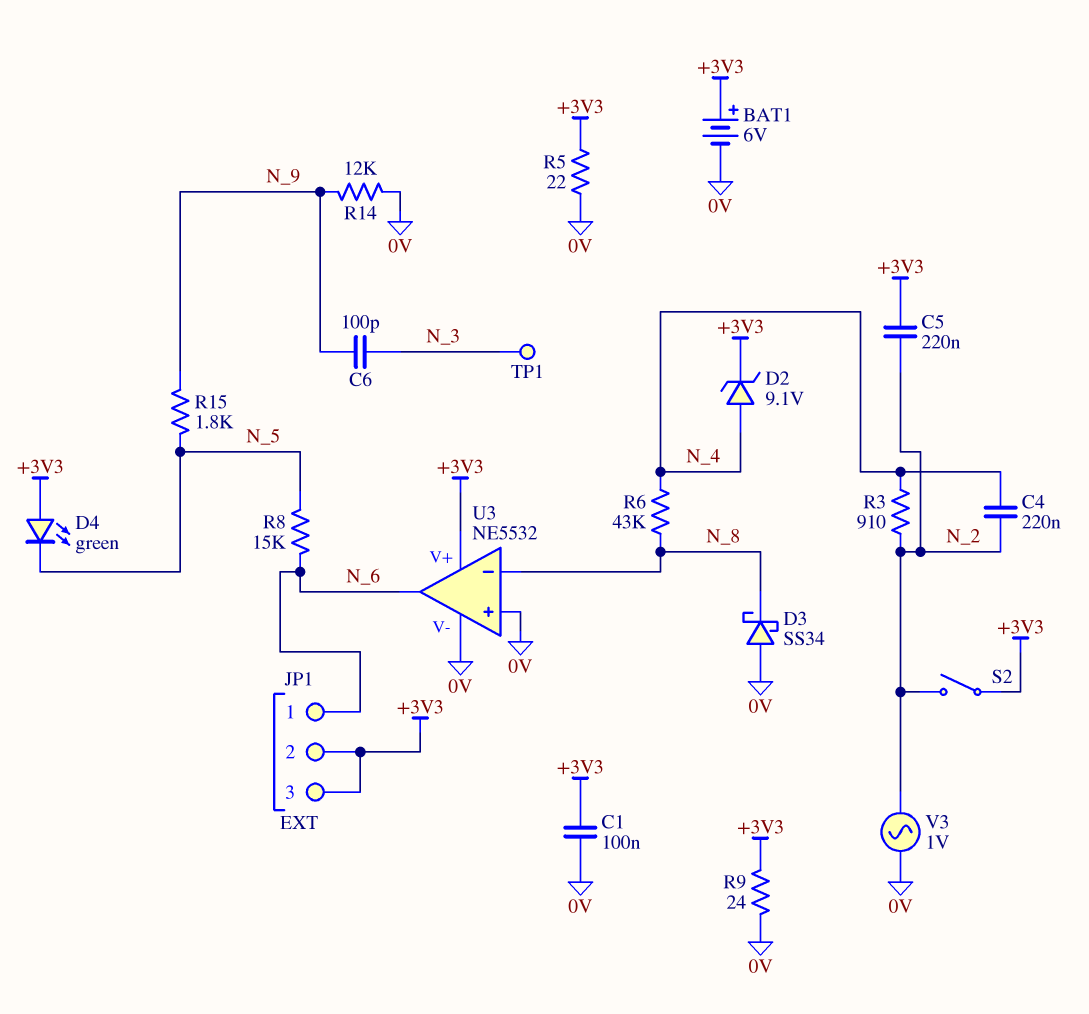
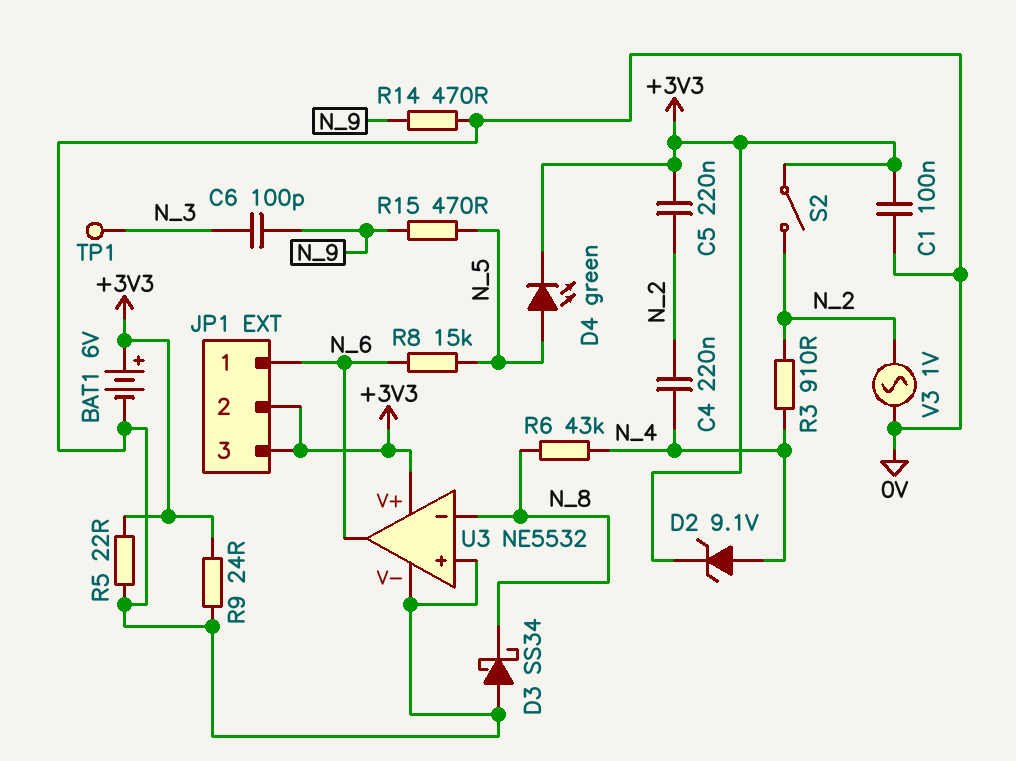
D4: LED green (A +3V3, K N_5) -> LED green (A N_5, K +3V3)
R14: 12k (0V, N_9) -> 470 (0V, N_9)
R15: 1.8k (N_5, N_9) -> 470 (N_5, N_9)

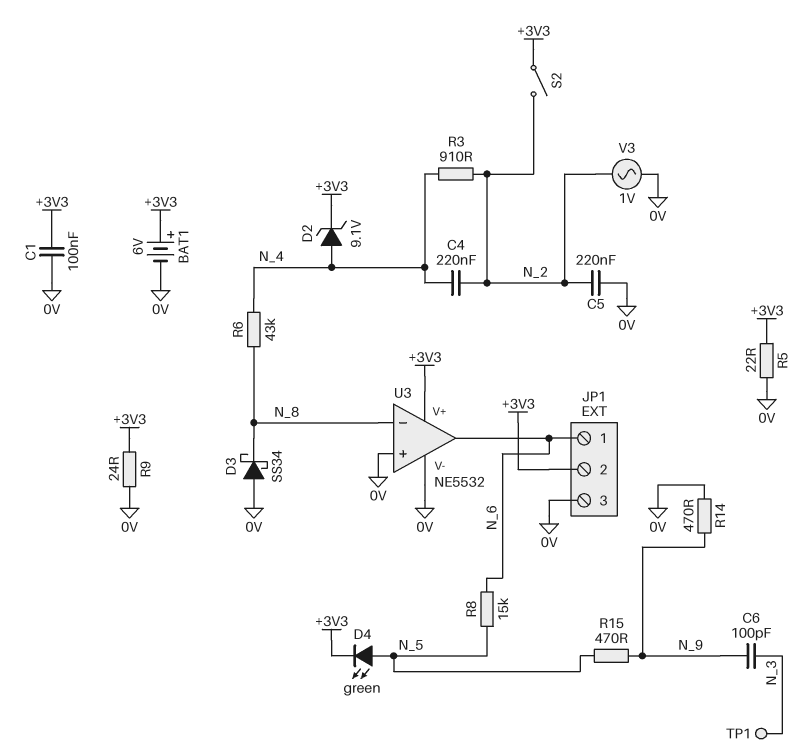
C5: 220nF (+3V3, N_2) -> 220nF (0V, N_2)
JP1 pin 3: +3V3 -> 0V

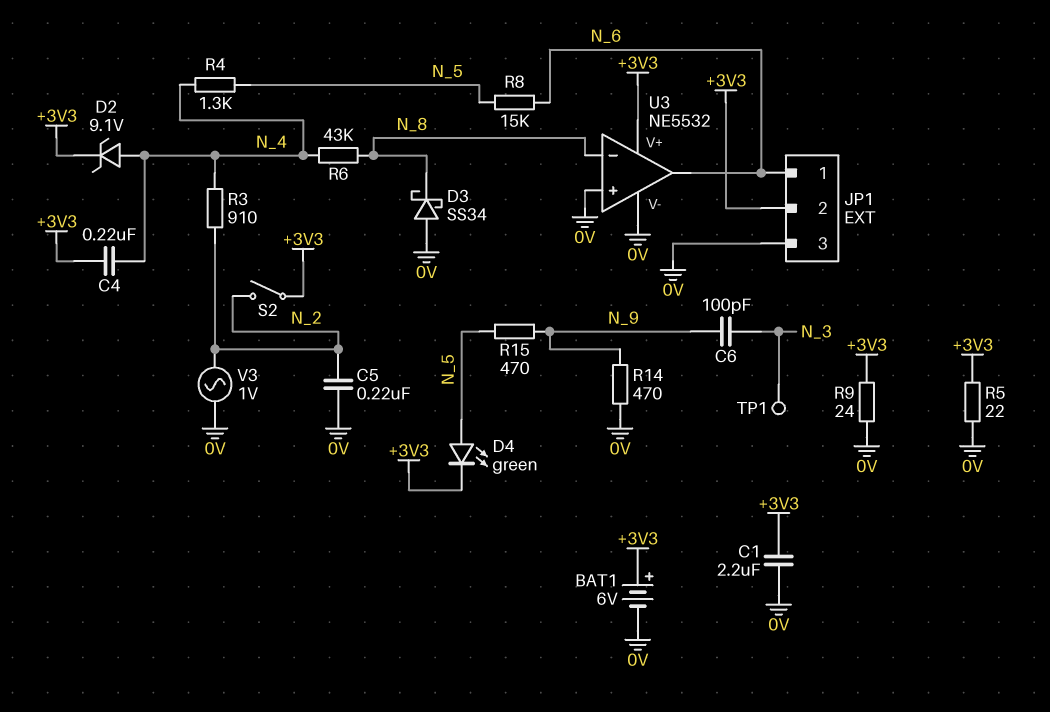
C1: 100nF (+3V3, 0V) -> 2.2uF (+3V3, 0V)
C4: 220nF (N_2, N_4) -> 220nF (+3V3, N_4)
R4: none -> 1.3k (N_4, N_5)

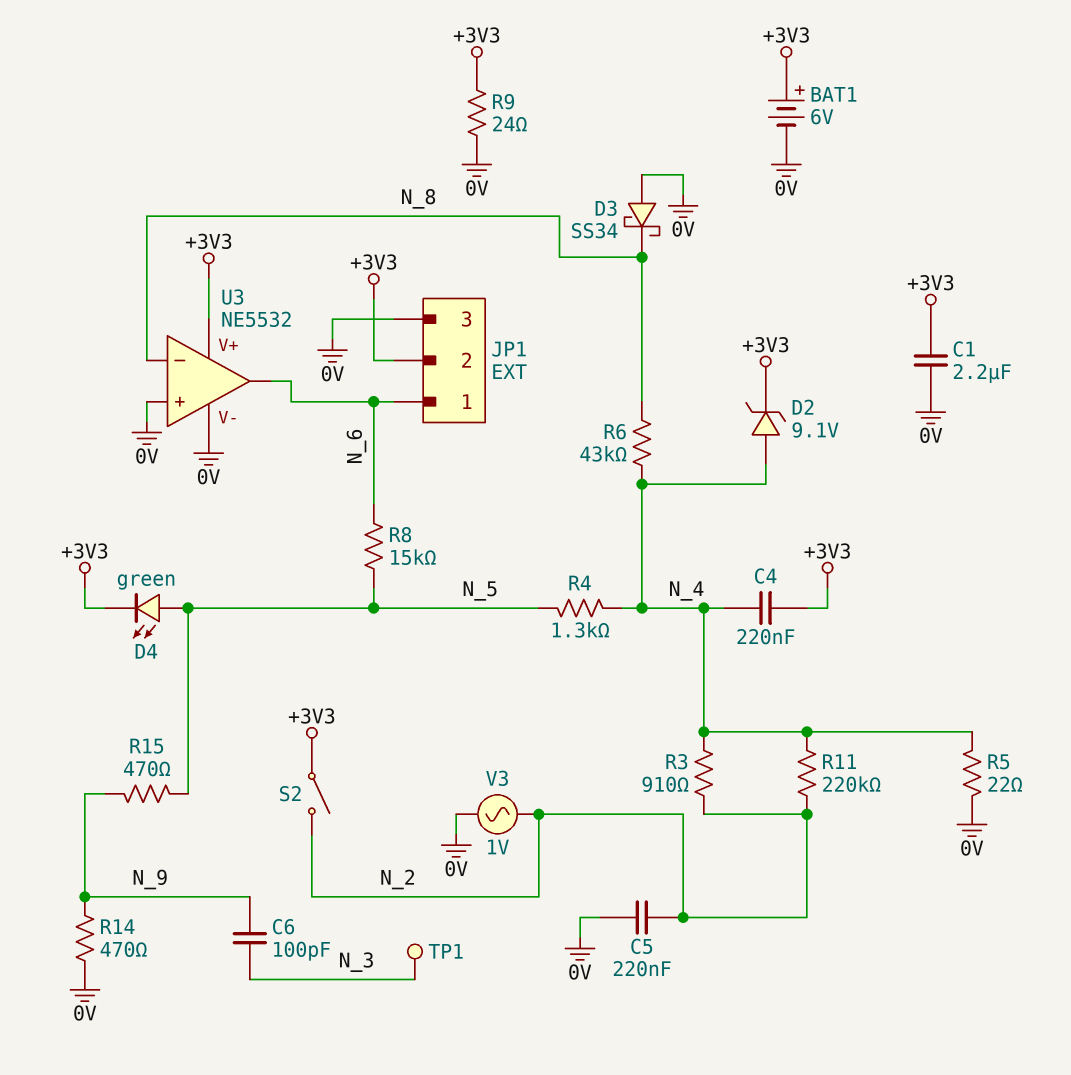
R5: 22 (+3V3, 0V) -> 22 (0V, N_4)
R11: none -> 220k (N_2, N_4)

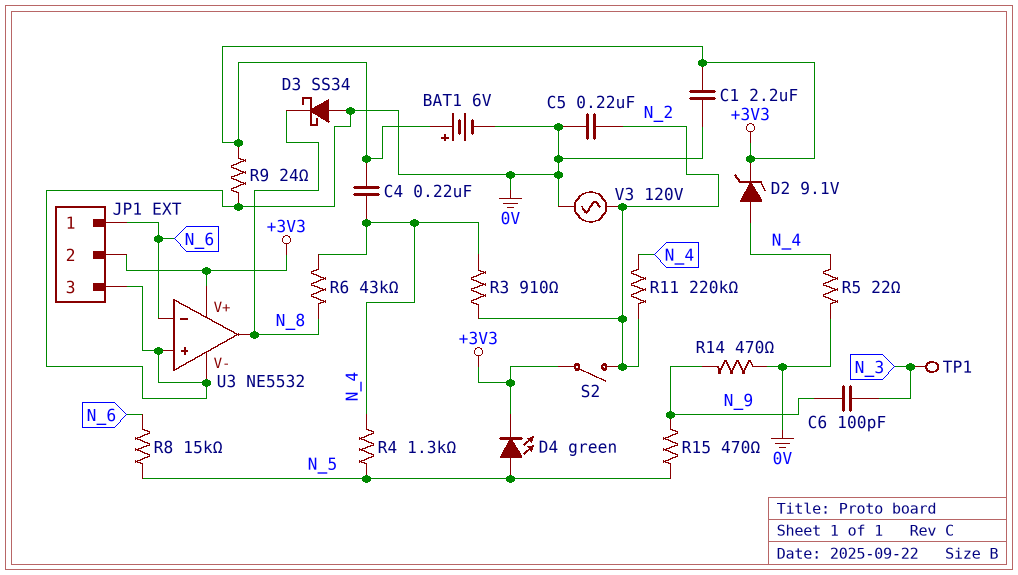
U3 pin in-: N_8 -> N_6
U3 pin out: N_6 -> N_8
V3: AC 1V (0V, N_2) -> AC 120V (0V, N_2)

